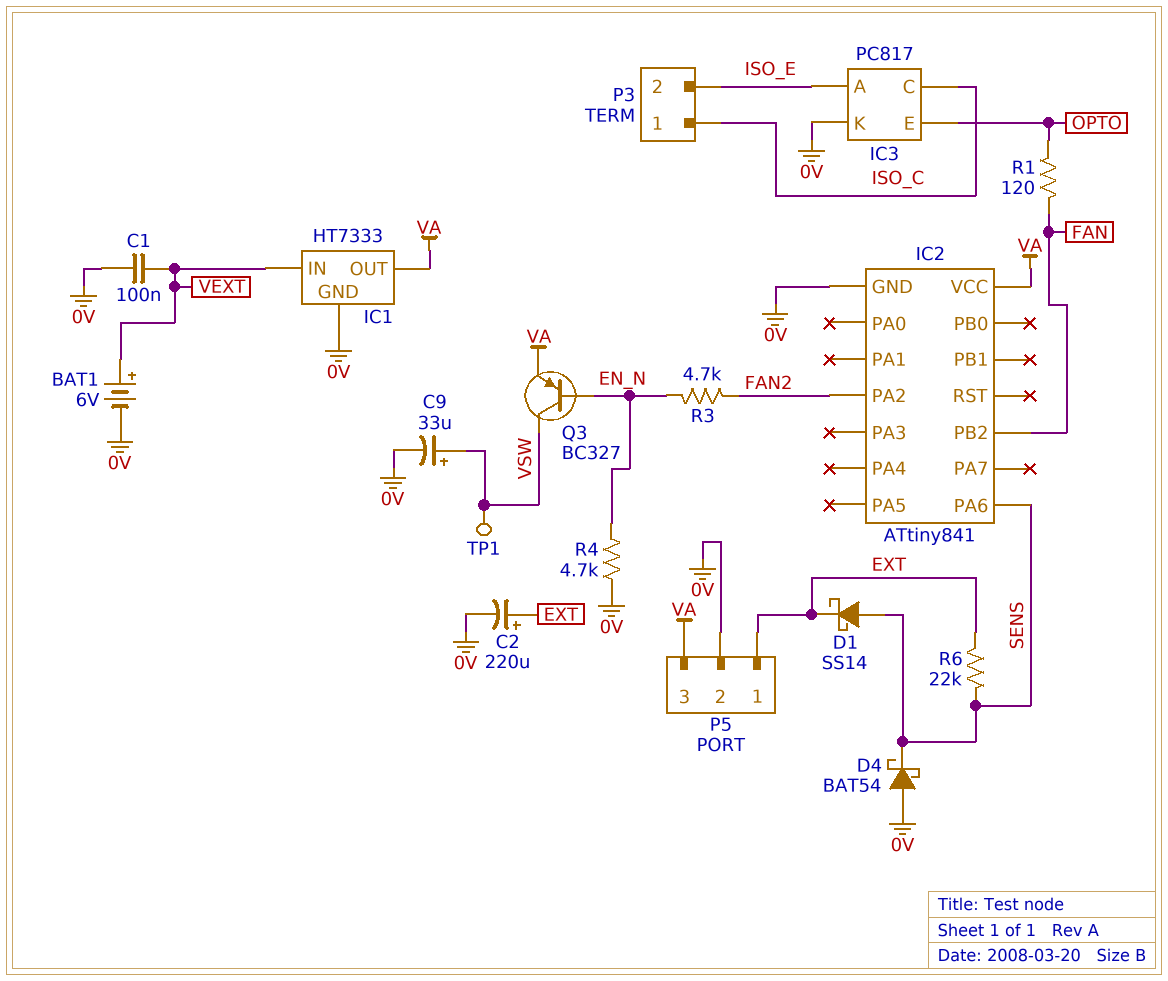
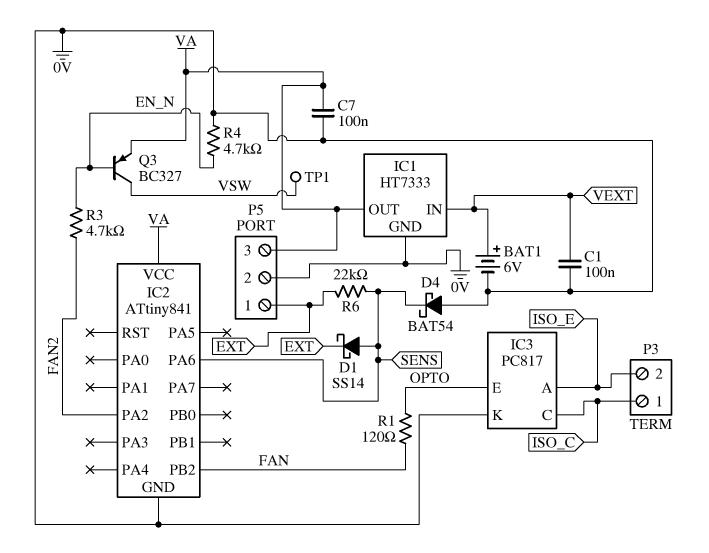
C2: 220uF (plus EXT, minus 0V) -> none
C7: none -> 100nF (0V, VA)
C9: 33uF (plus VSW, minus 0V) -> none

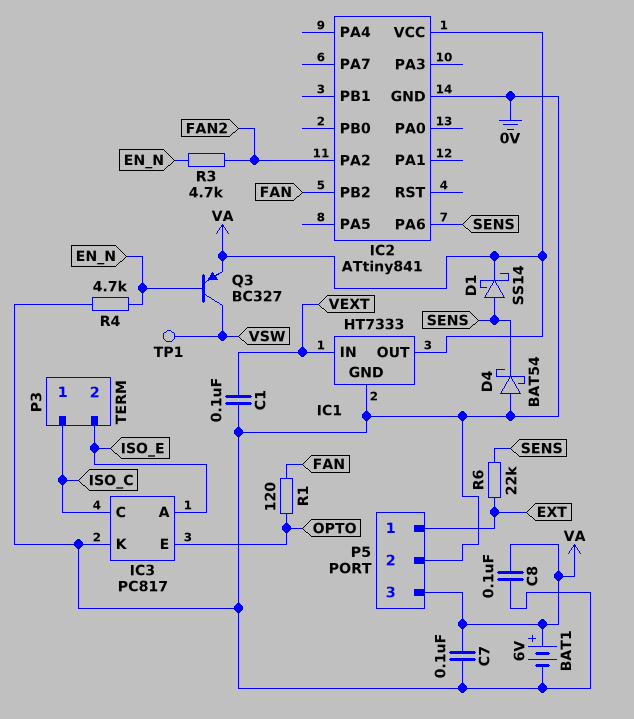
BAT1: 6V (plus VEXT, minus 0V) -> 6V (plus VA, minus 0V)
C8: none -> 100nF (0V, VA)
D1: schottky SS14 (A SENS, K EXT) -> schottky SS14 (A SENS, K VA)

